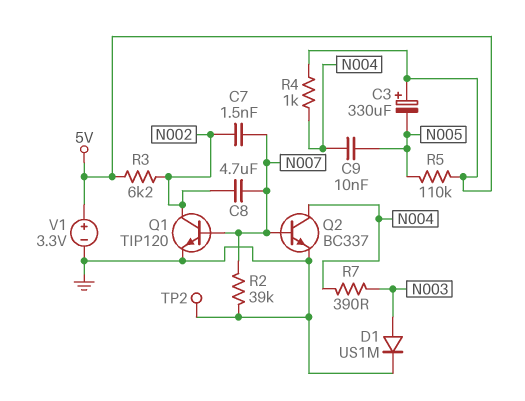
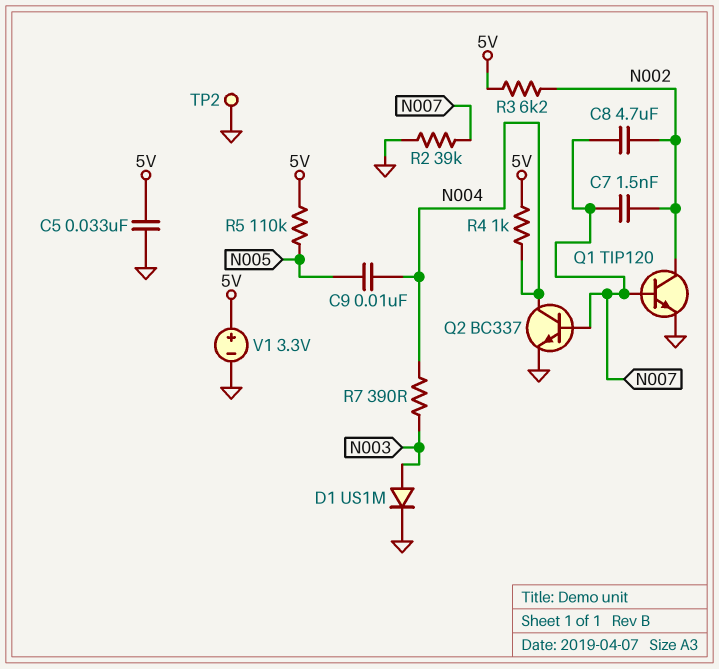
C3: 330uF (plus 5V, minus N005) -> none
C5: none -> 33nF (5V, GND)

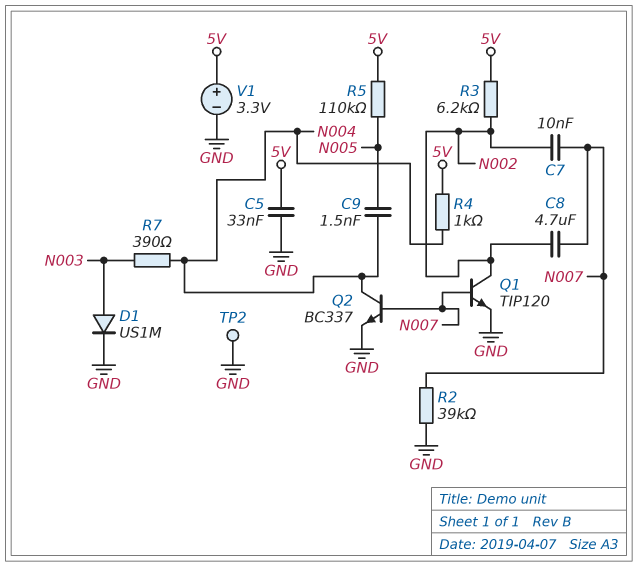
C7: 1.5nF (N002, N007) -> 10nF (N002, N007)
C9: 10nF (N004, N005) -> 1.5nF (N004, N005)

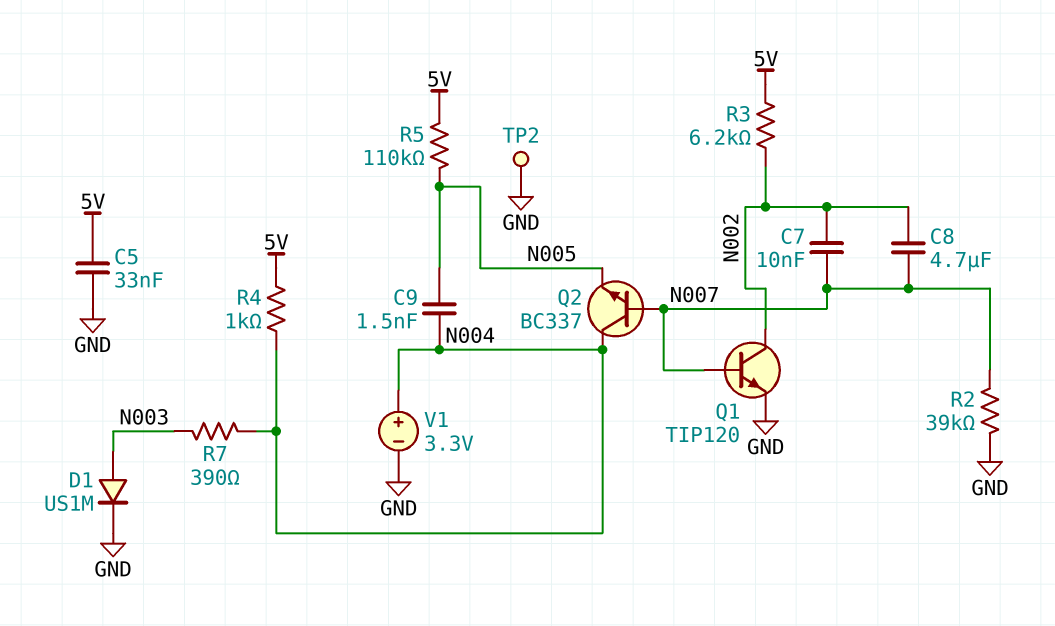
Q2: NPN BC337 (B N007, C N004, E GND) -> NPN BC337 (B N007, C N004, E N005)
V1: 3.3V (plus 5V, minus GND) -> 3.3V (plus N004, minus GND)

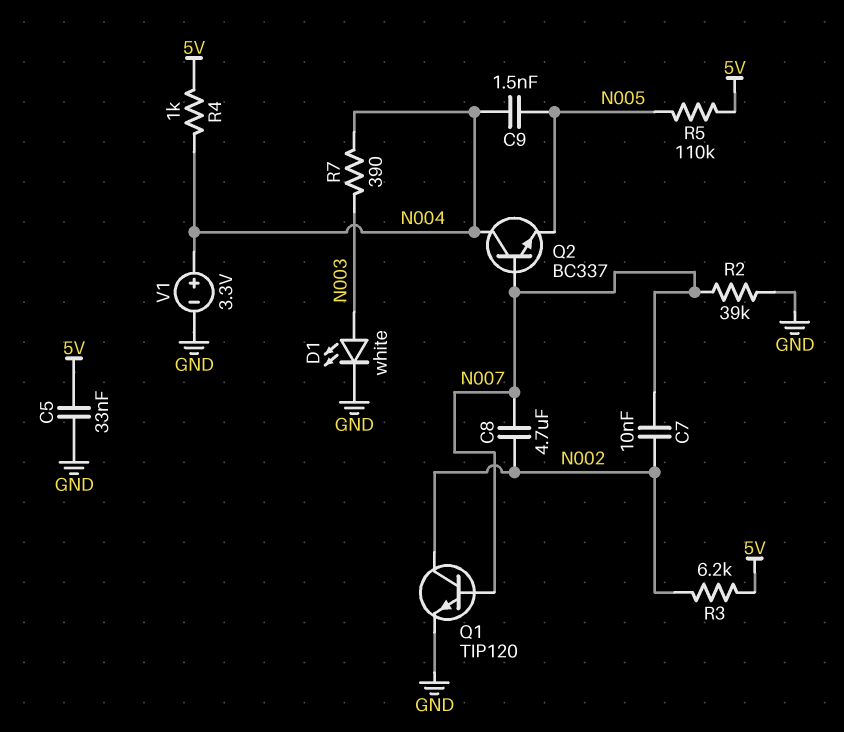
D1: diode US1M (A N003, K GND) -> LED white (A N003, K GND)
TP2: test point (GND) -> none

